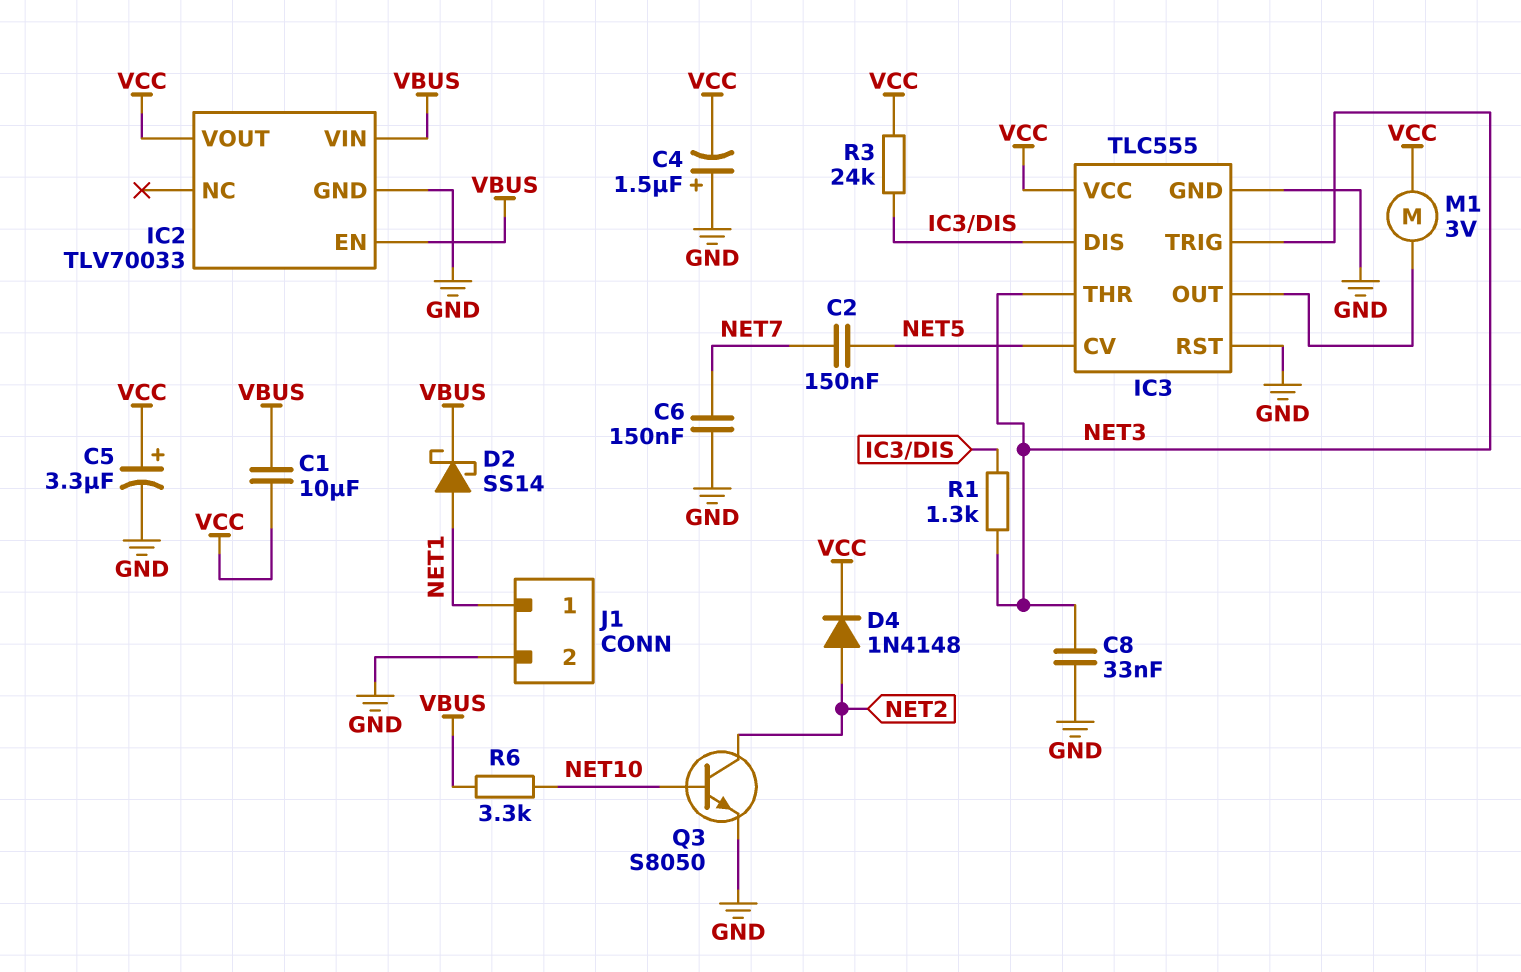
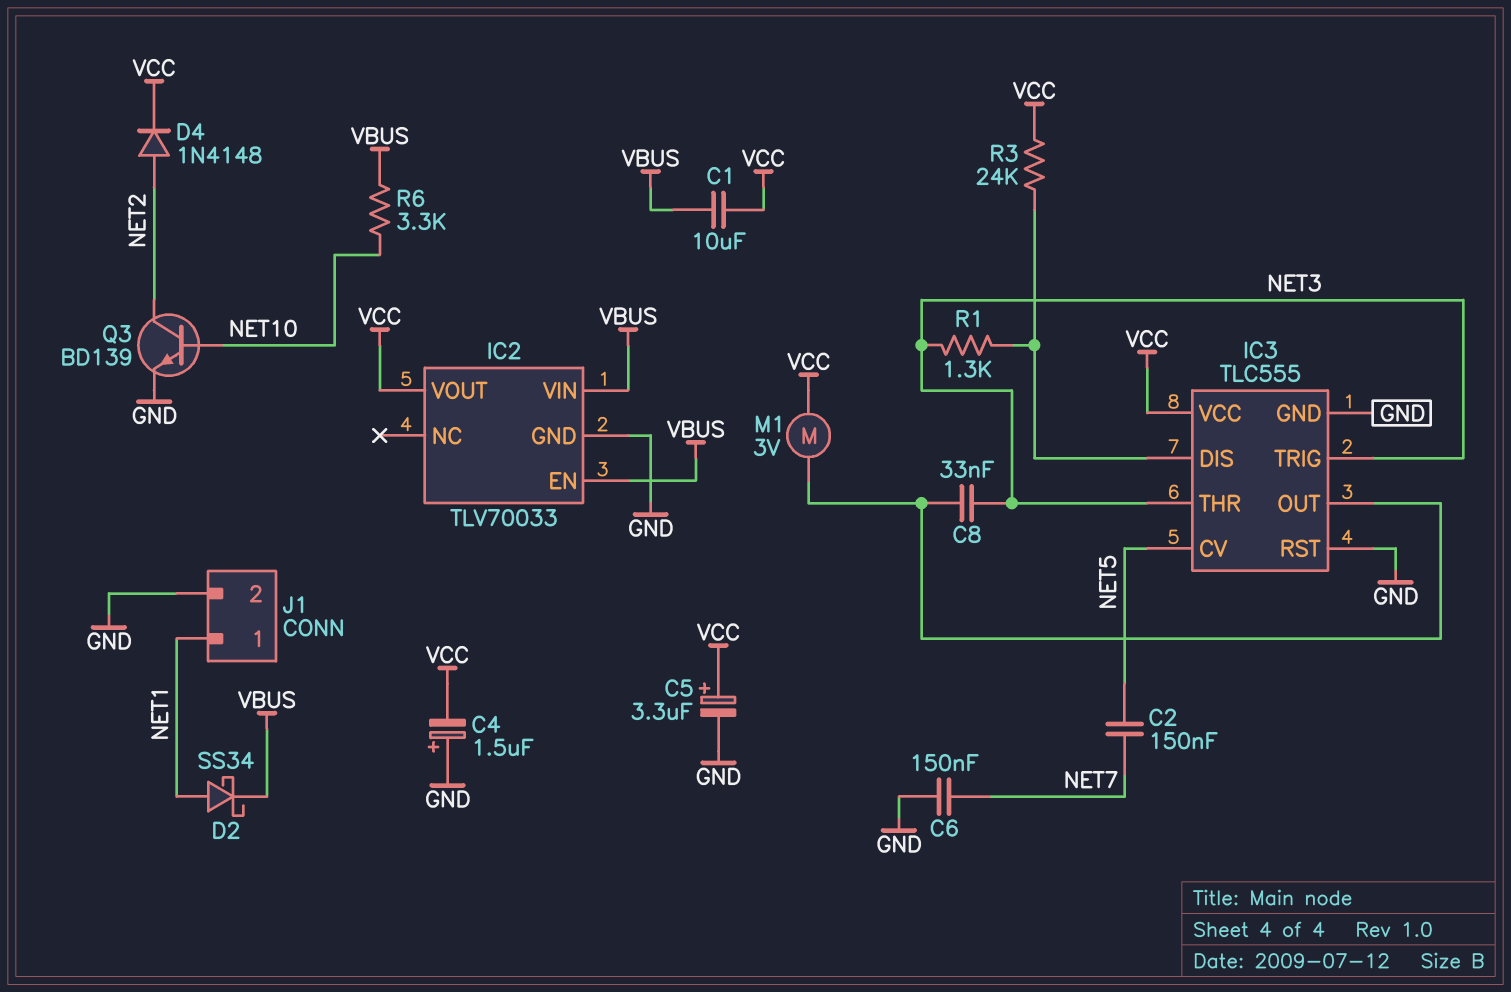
C8: 33nF (GND, NET3) -> 33nF (IC3/OUT, NET3)
D2: schottky SS14 (A NET1, K VBUS) -> schottky SS34 (A NET1, K VBUS)
Q3: NPN S8050 (B NET10, C NET2, E GND) -> NPN BD139 (B NET10, C NET2, E GND)

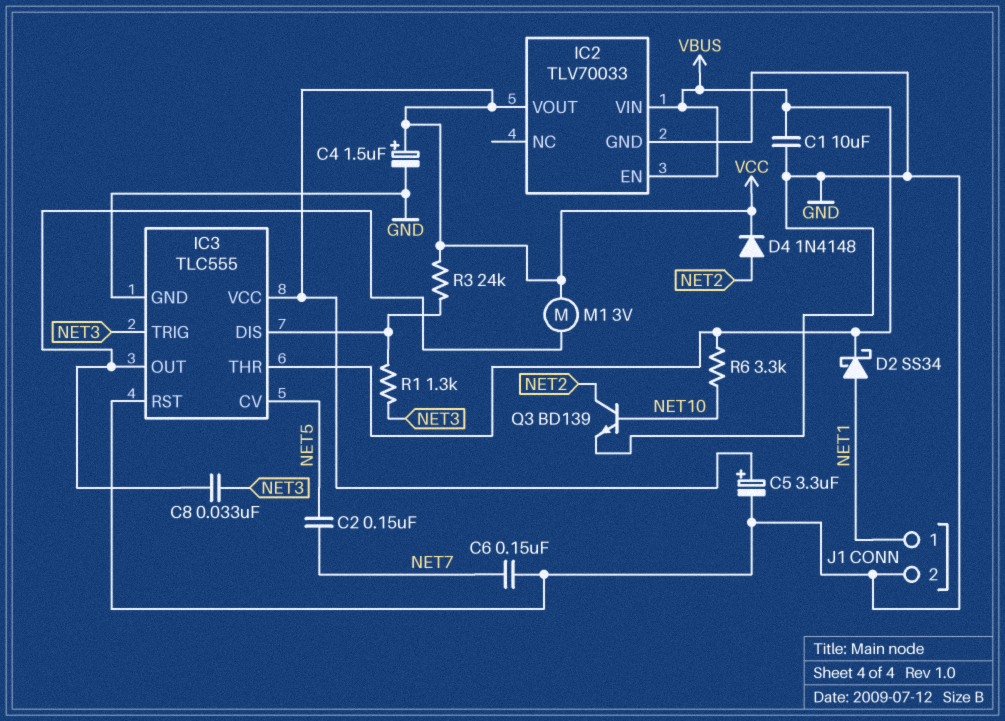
C1: 10uF (VBUS, VCC) -> 10uF (GND, VBUS)
C4: 1.5uF (plus GND, minus VCC) -> 1.5uF (plus VCC, minus GND)
IC3 pin THR: NET3 -> VBUS

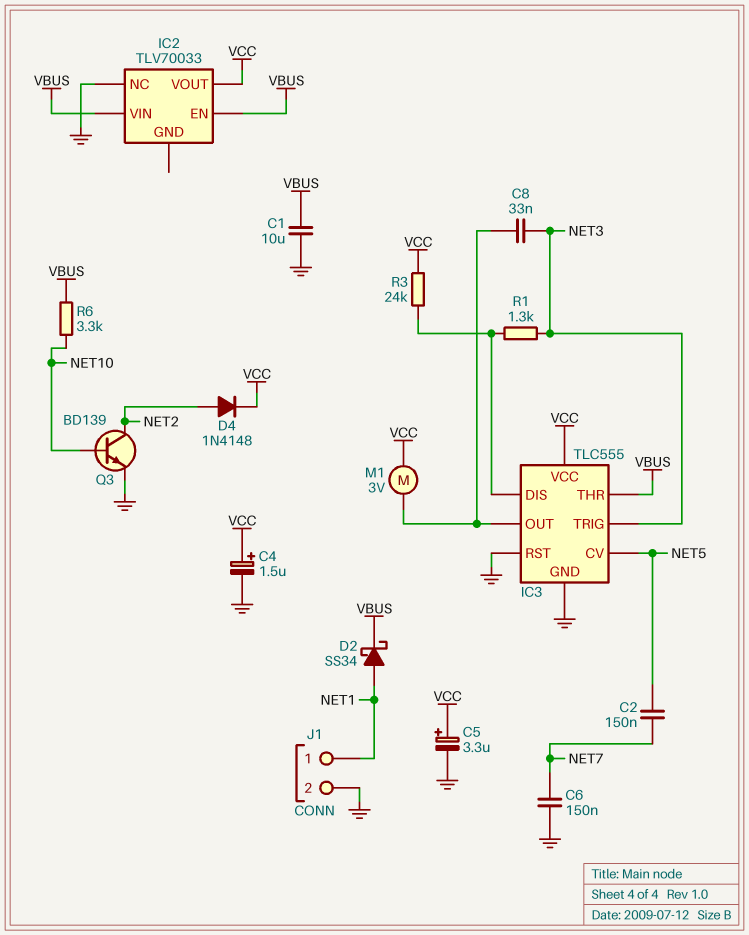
IC2 pin GND: GND -> none
IC2 pin NC: none -> GND

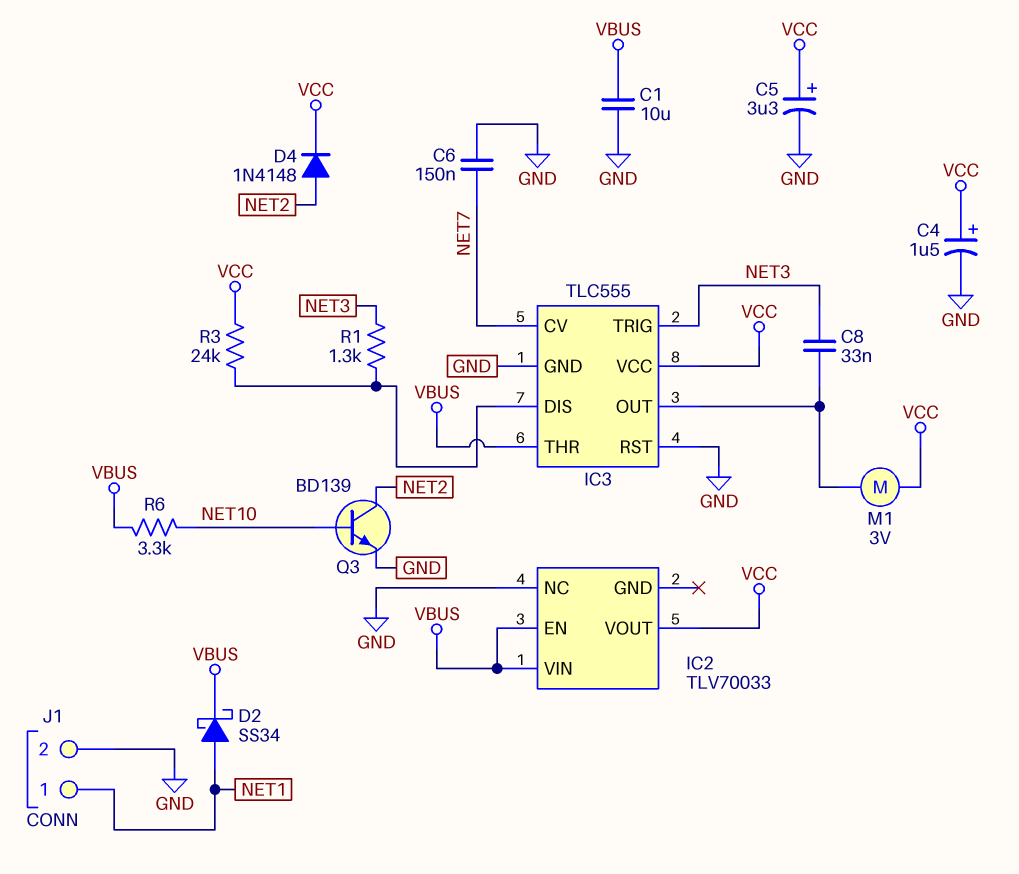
C2: 150nF (NET5, NET7) -> none
IC3 pin CV: NET5 -> NET7

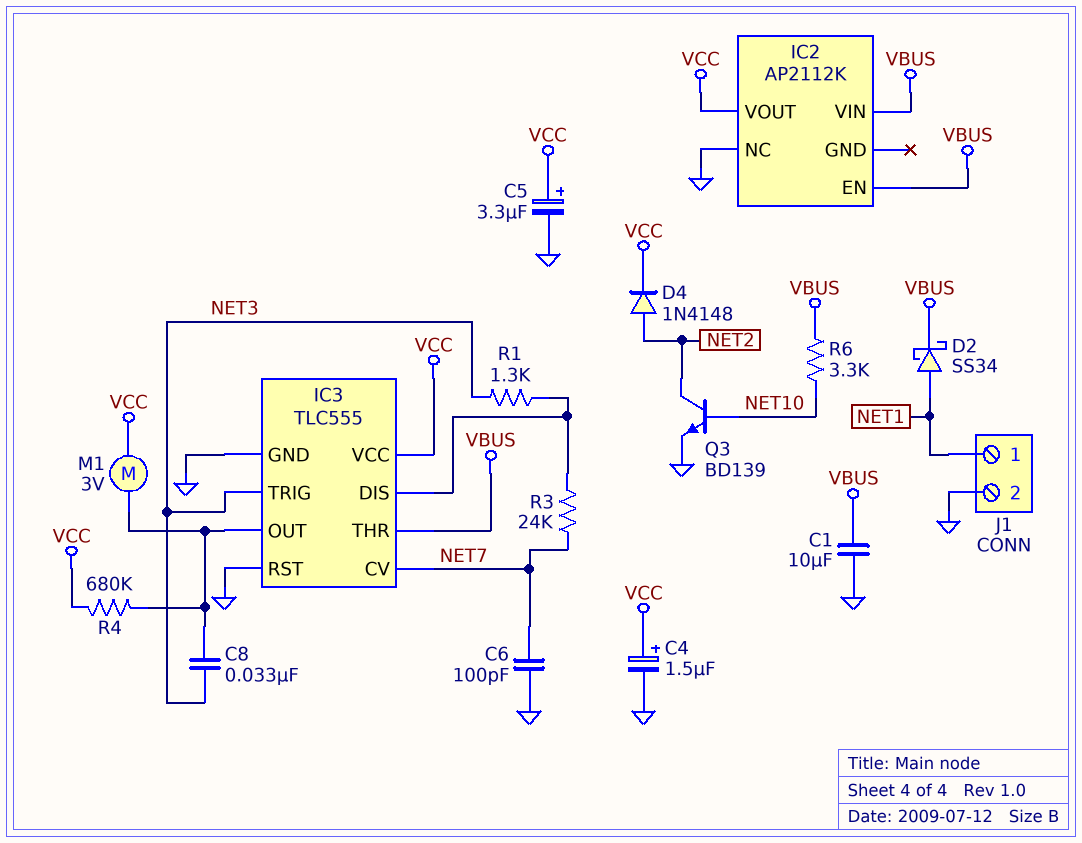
C6: 150nF (GND, NET7) -> 100pF (GND, NET7)
IC2: TLV70033 -> AP2112K
R3: 24k (IC3/DIS, VCC) -> 24k (IC3/DIS, NET7)
R4: none -> 680k (IC3/OUT, VCC)

